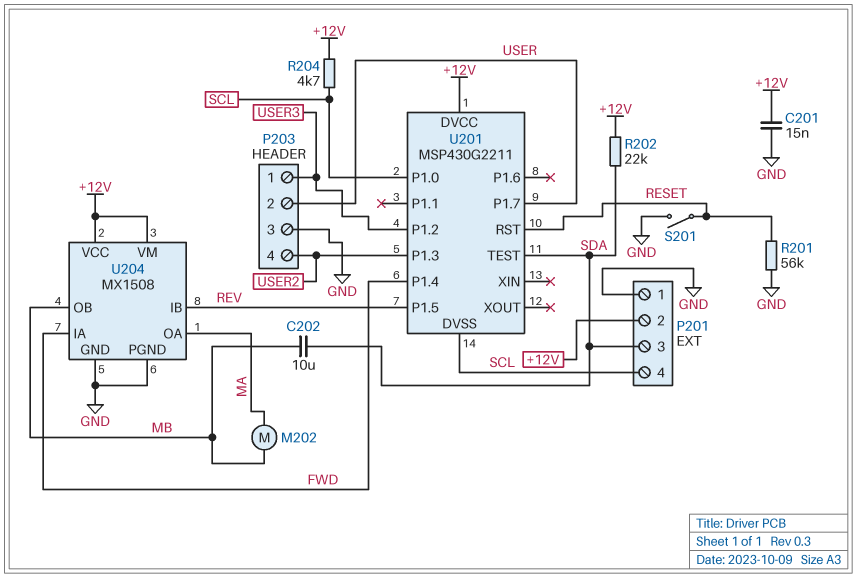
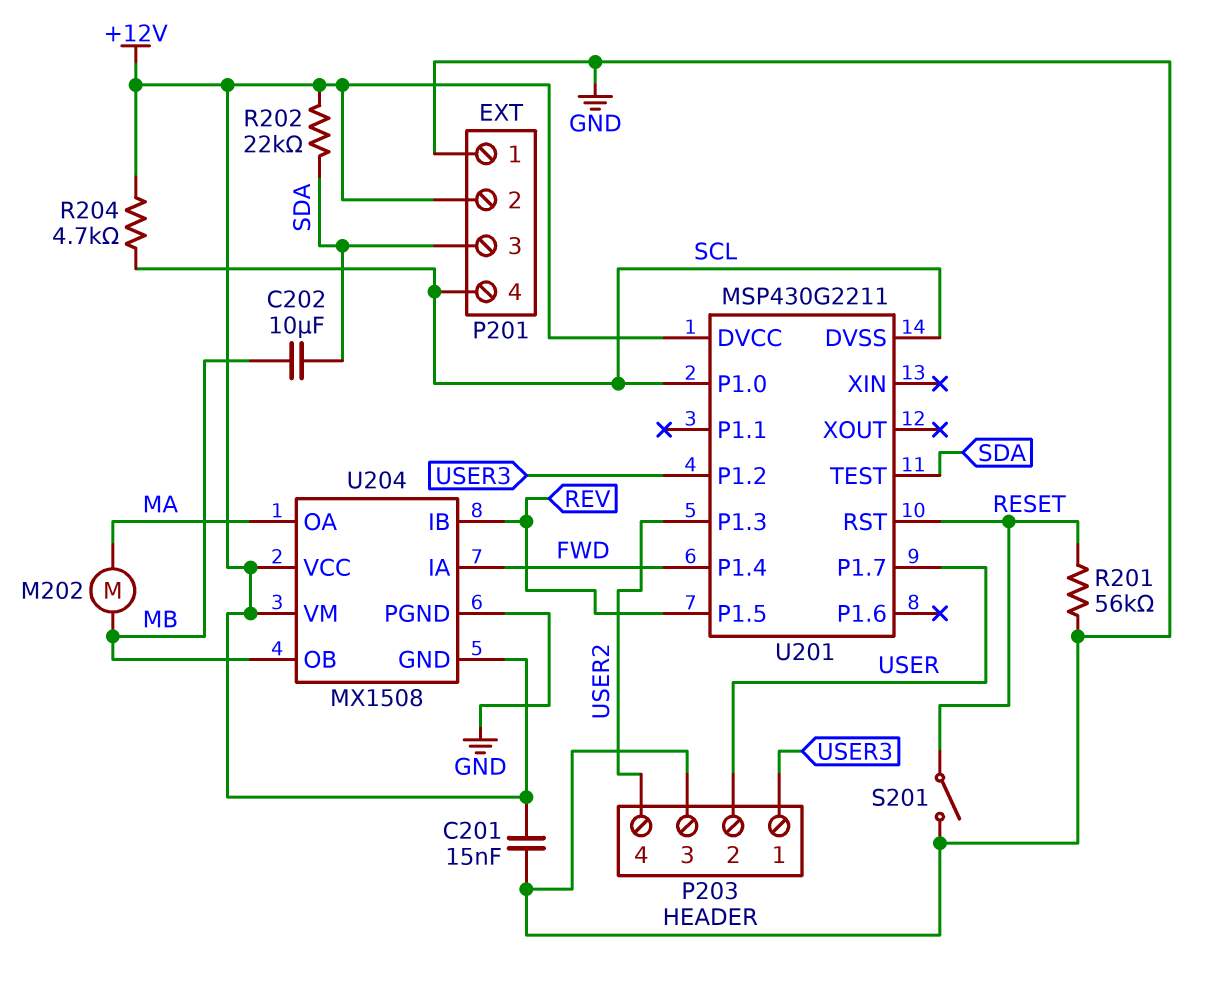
U204 pin GND: GND -> +12V

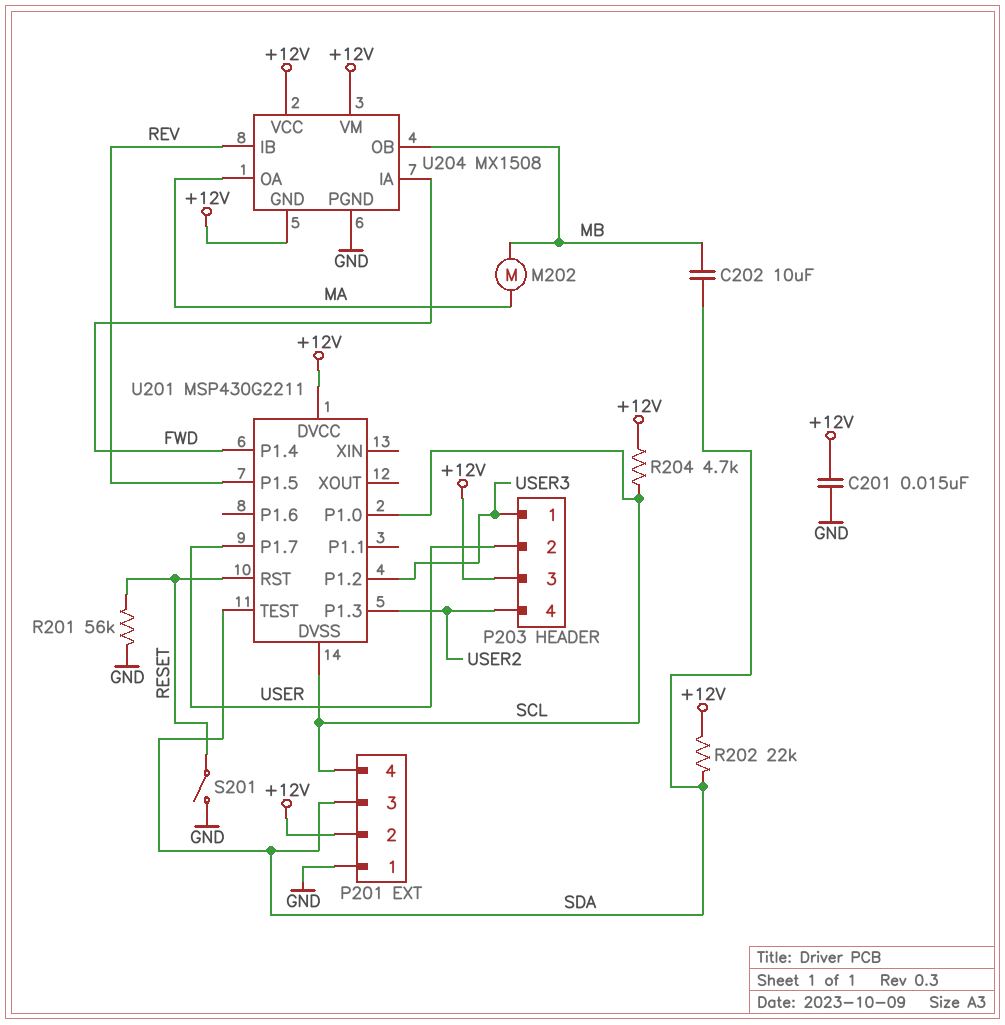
P203 pin 3: GND -> +12V

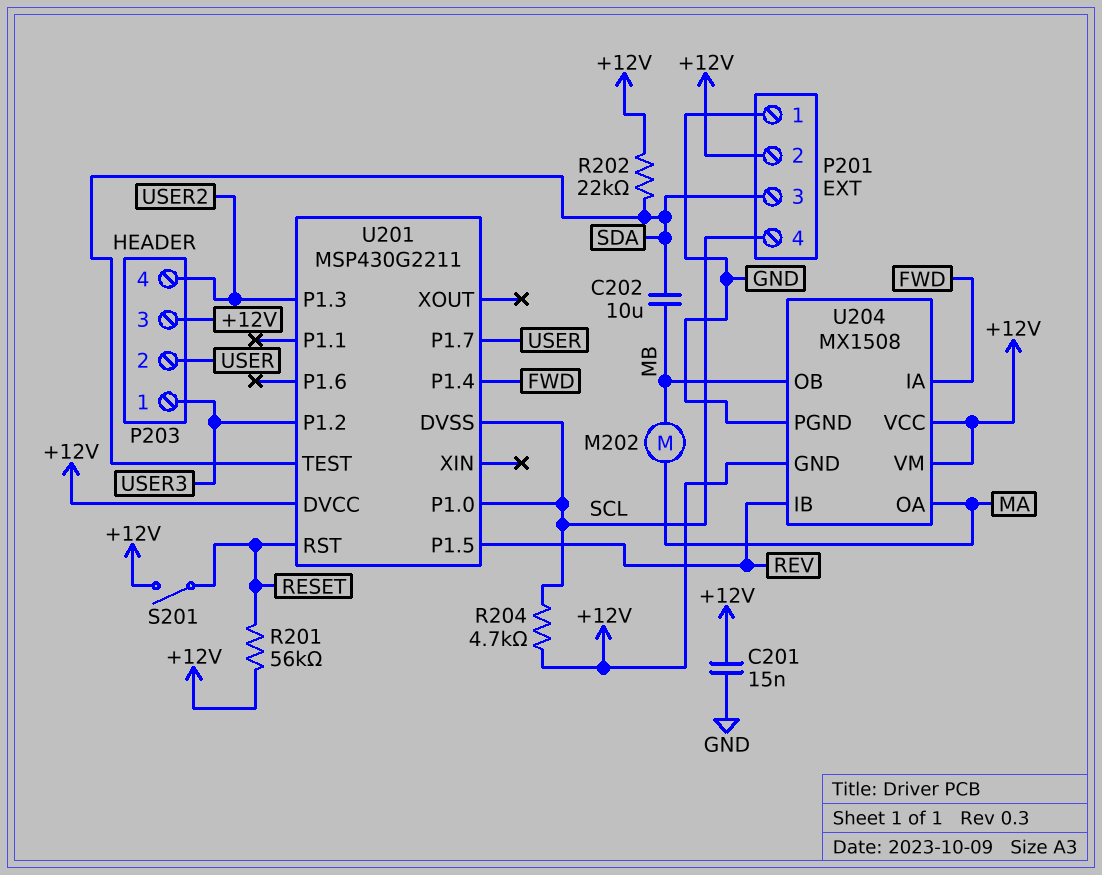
R201: 56k (GND, RESET) -> 56k (+12V, RESET)
S201: switch (GND, RESET) -> switch (+12V, RESET)

